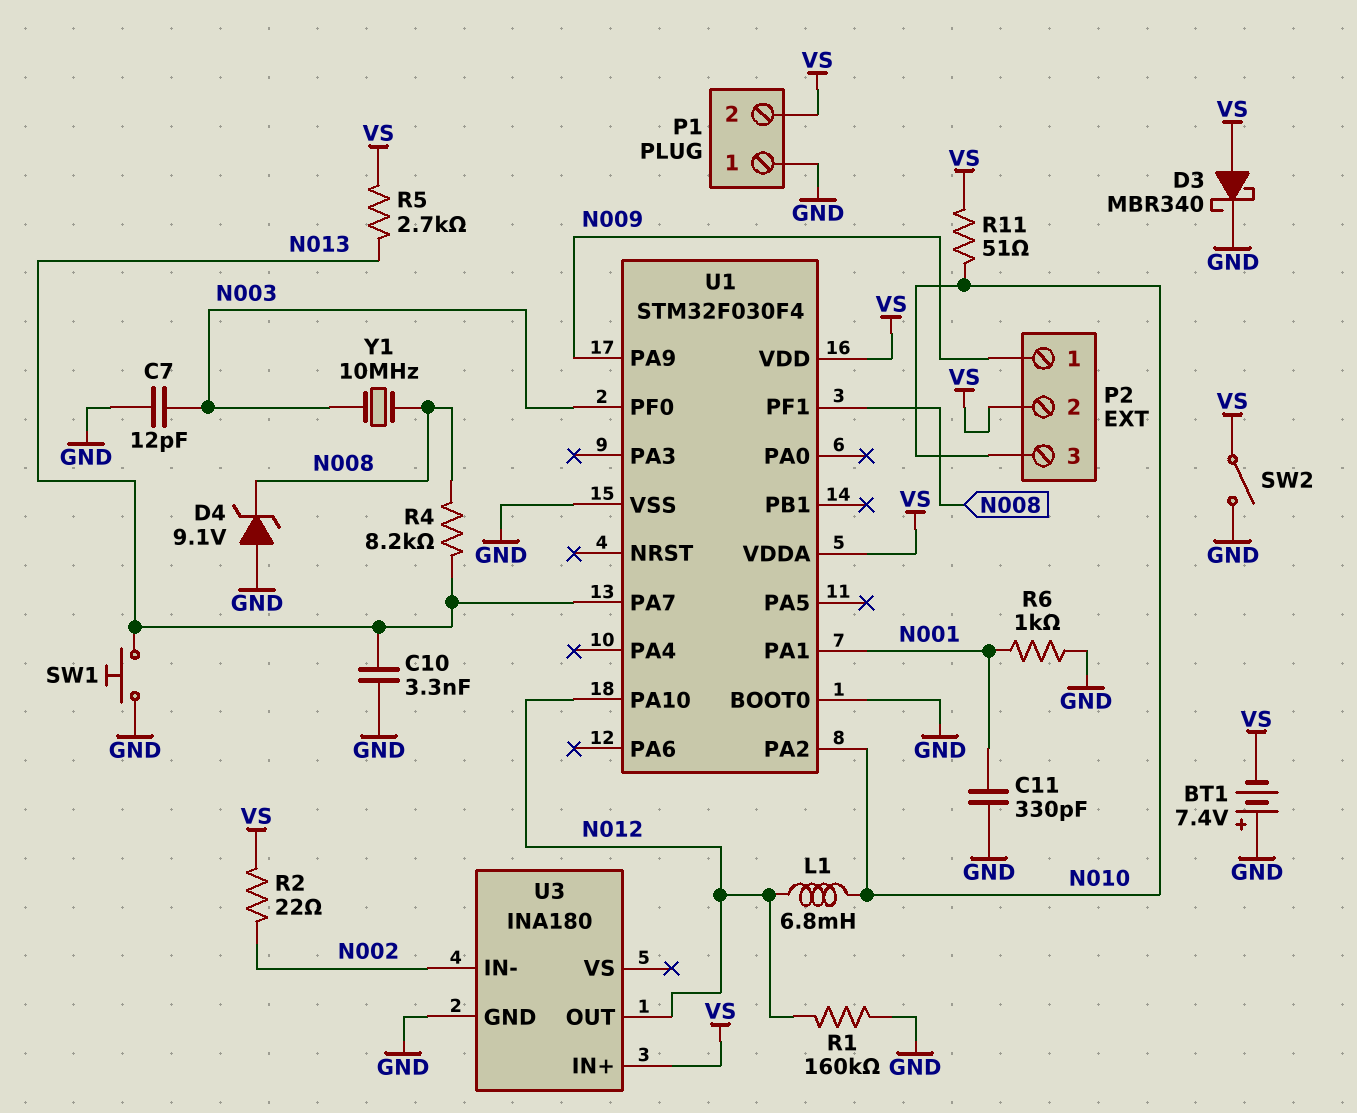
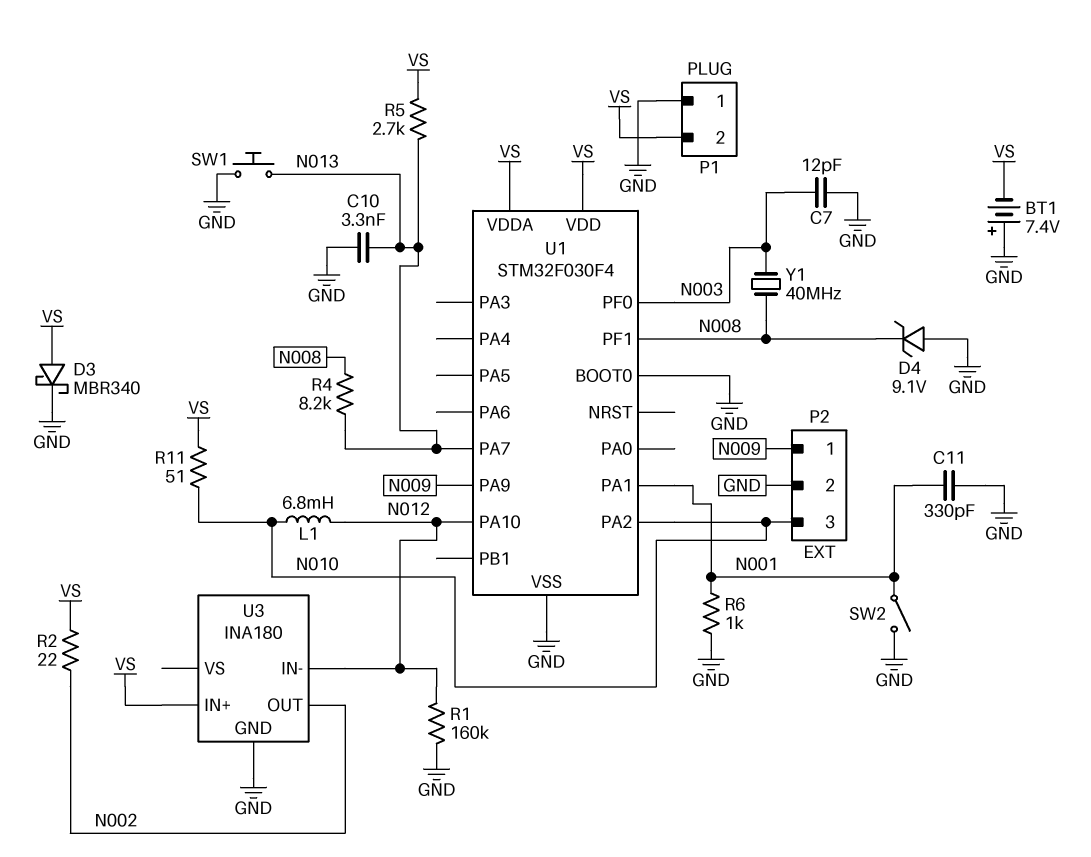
P2 pin 2: VS -> GND
SW2: switch (GND, VS) -> switch (GND, N001)
U3 pin IN-: N002 -> N012
U3 pin OUT: N012 -> N002
Y1: 10MHz (N003, N008) -> 40MHz (N003, N008)

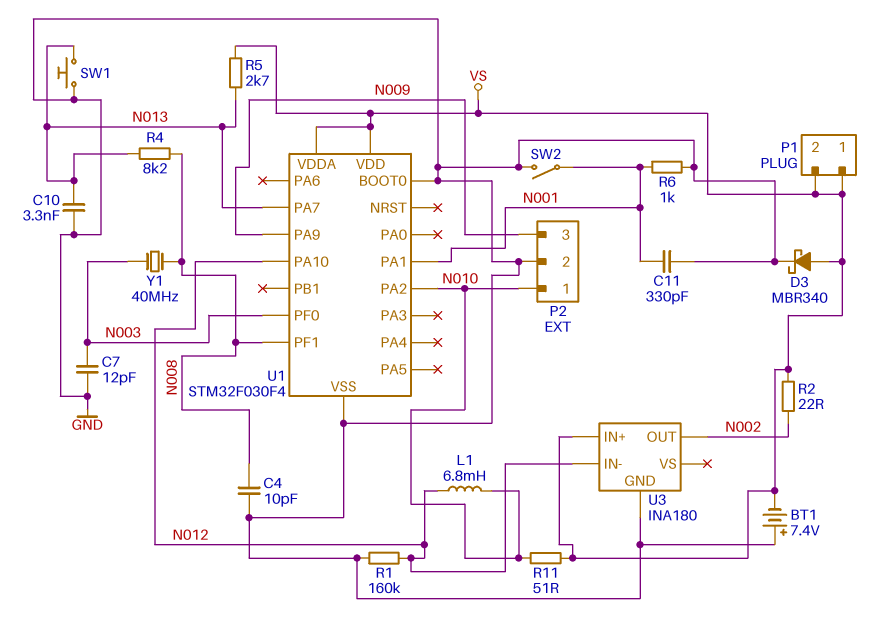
C4: none -> 10pF (GND, N008)
D4: zener 9.1V (A GND, K N008) -> none
P1 pin 1: GND -> VS
P2 pin 1: N009 -> N010
P2 pin 3: N010 -> N009

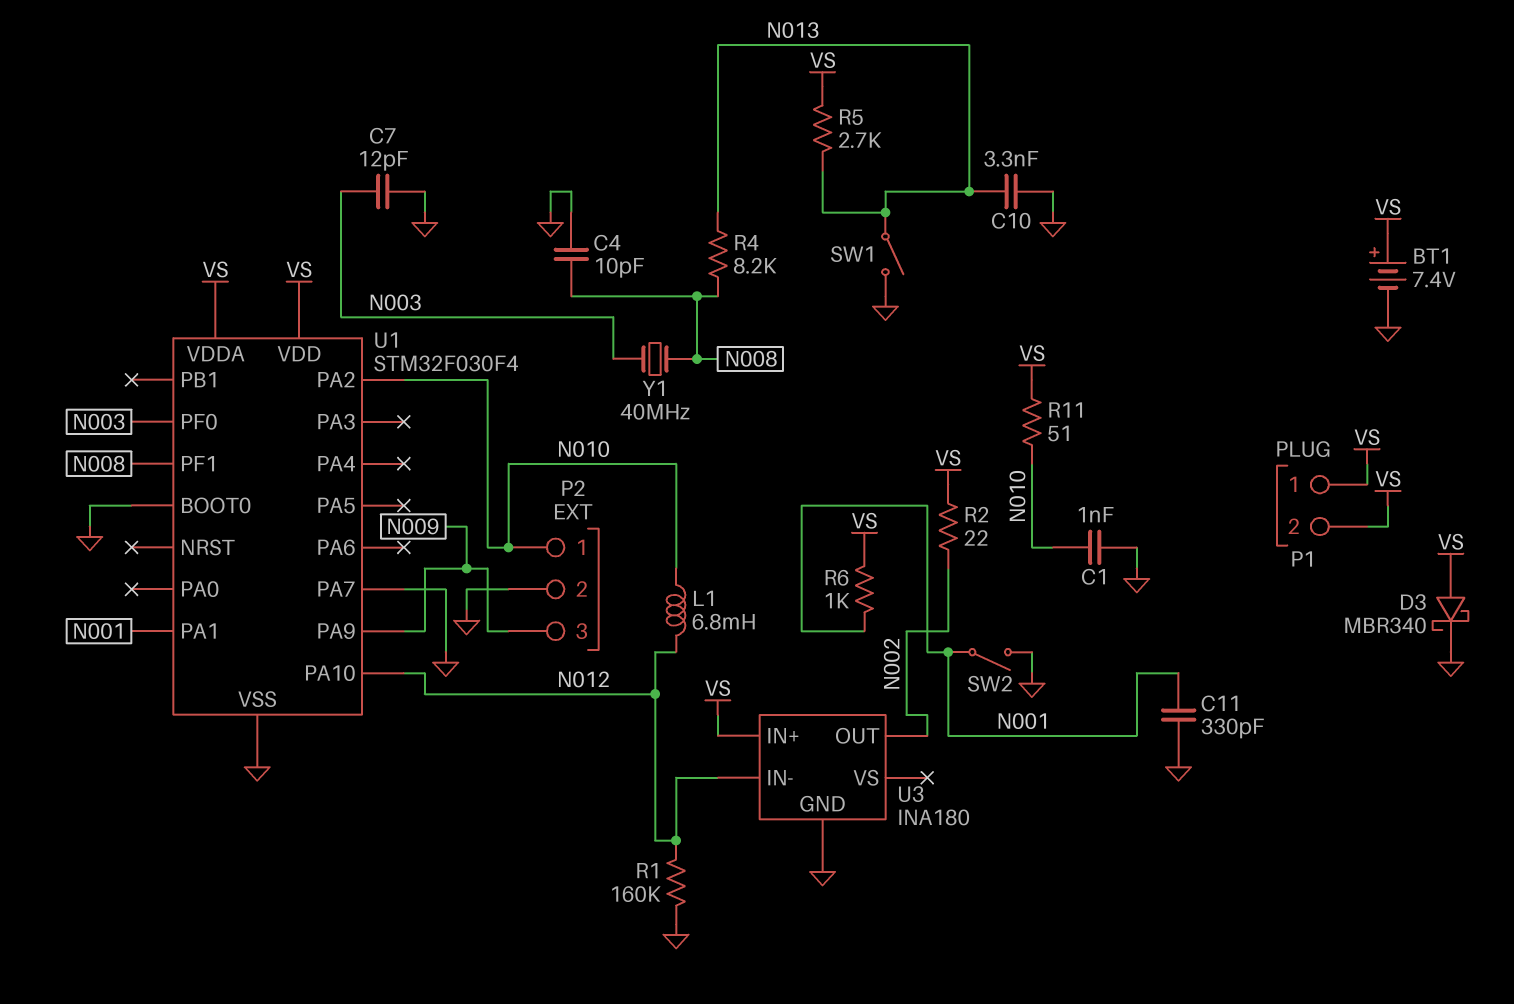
BT1: 7.4V (plus GND, minus VS) -> 7.4V (plus VS, minus GND)
C1: none -> 1nF (GND, N010)
R6: 1k (GND, N001) -> 1k (N001, VS)
SW1: button (GND, N013) -> switch (GND, N013)
U1 pin PA7: N013 -> GND

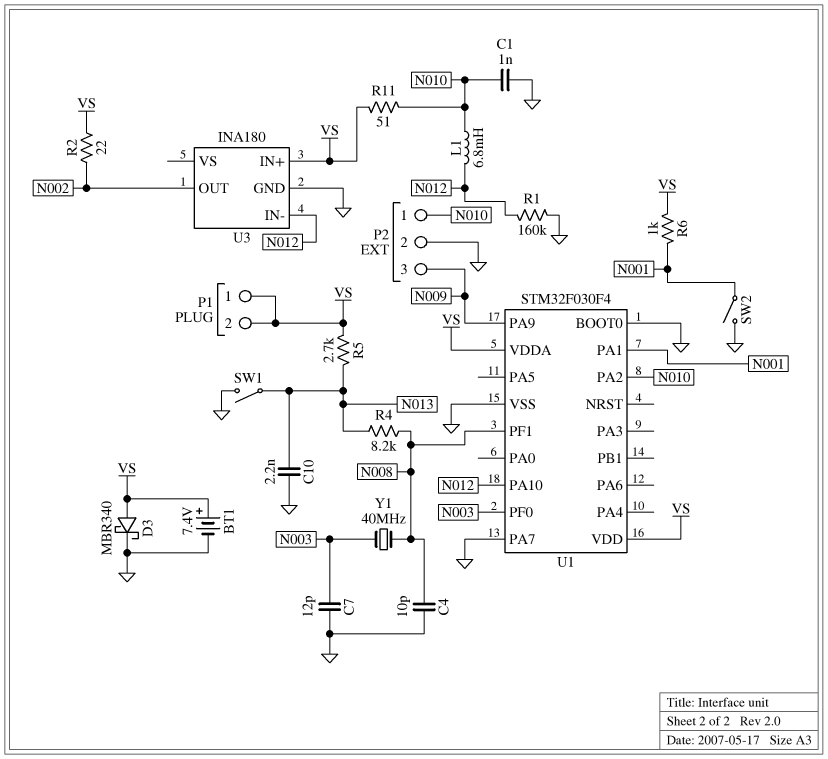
C10: 3.3nF (GND, N013) -> 2.2nF (GND, N013)
C11: 330pF (GND, N001) -> none

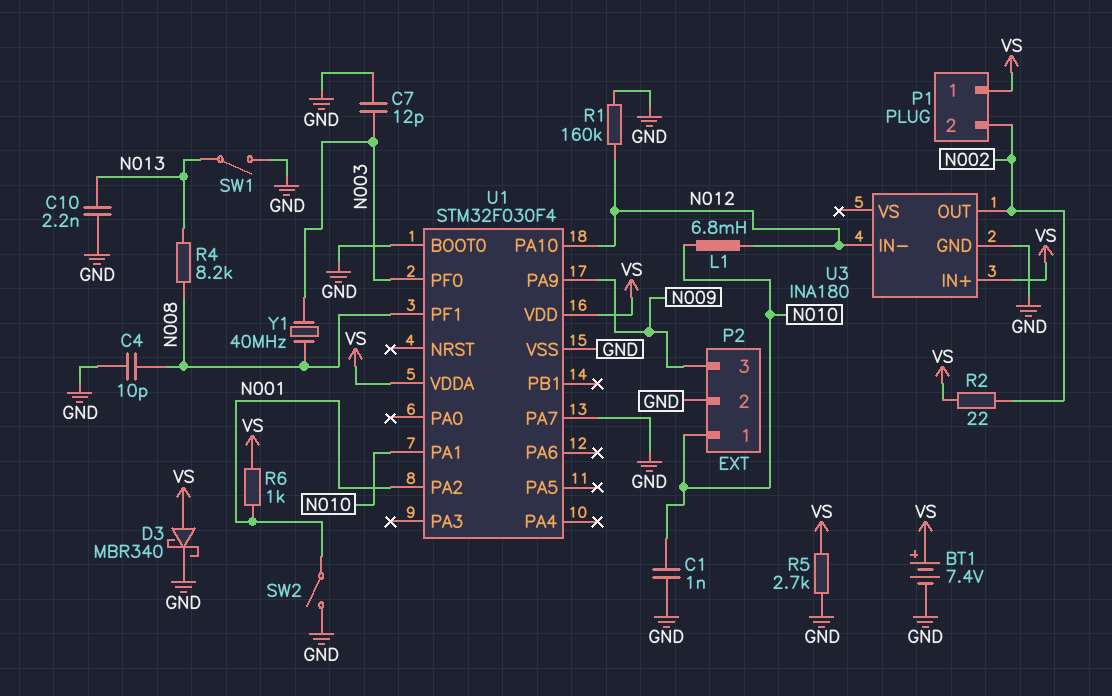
P1 pin 2: VS -> N002
R5: 2.7k (N013, VS) -> 2.7k (GND, VS)
R11: 51 (N010, VS) -> none
U1 pin PA1: N001 -> N010
U1 pin PA2: N010 -> N001

